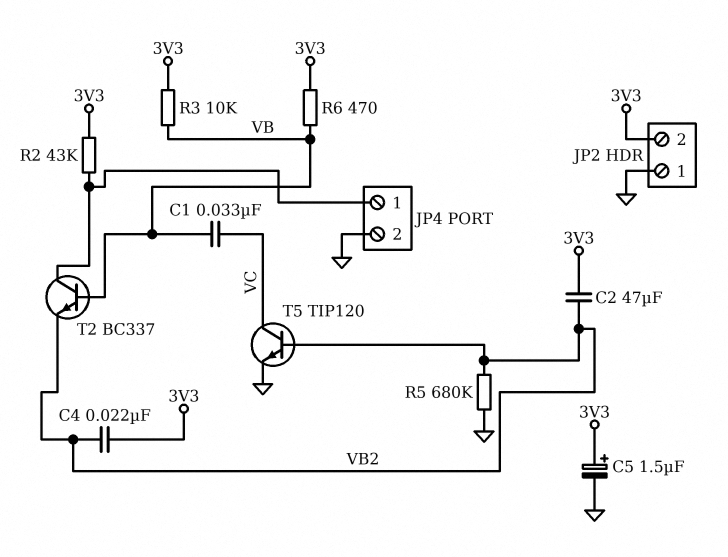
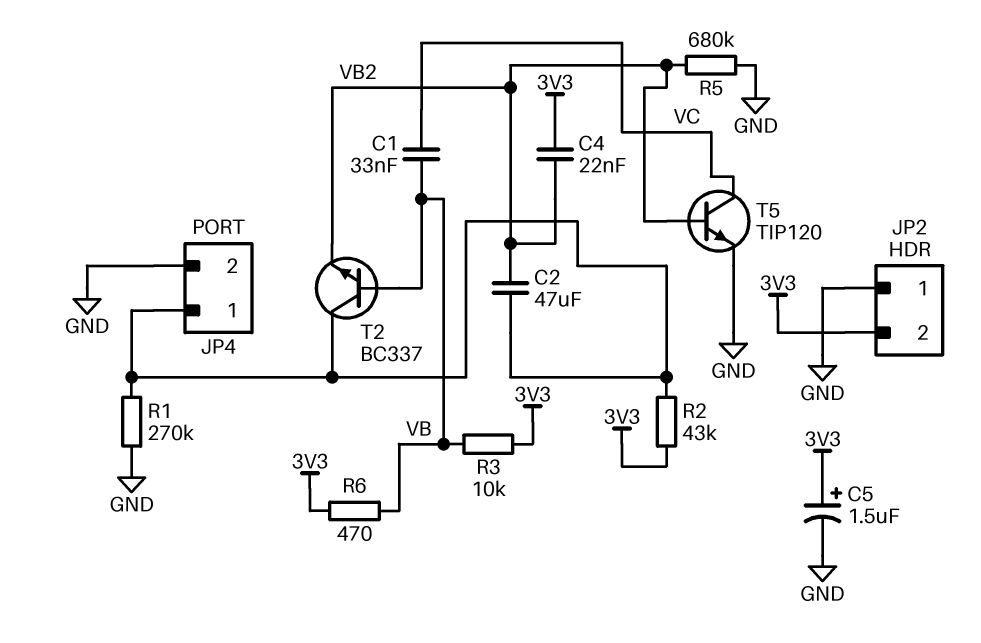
C2: 47uF (3V3, VB2) -> 47uF (JP4/1, VB2)
R1: none -> 270k (GND, JP4/1)

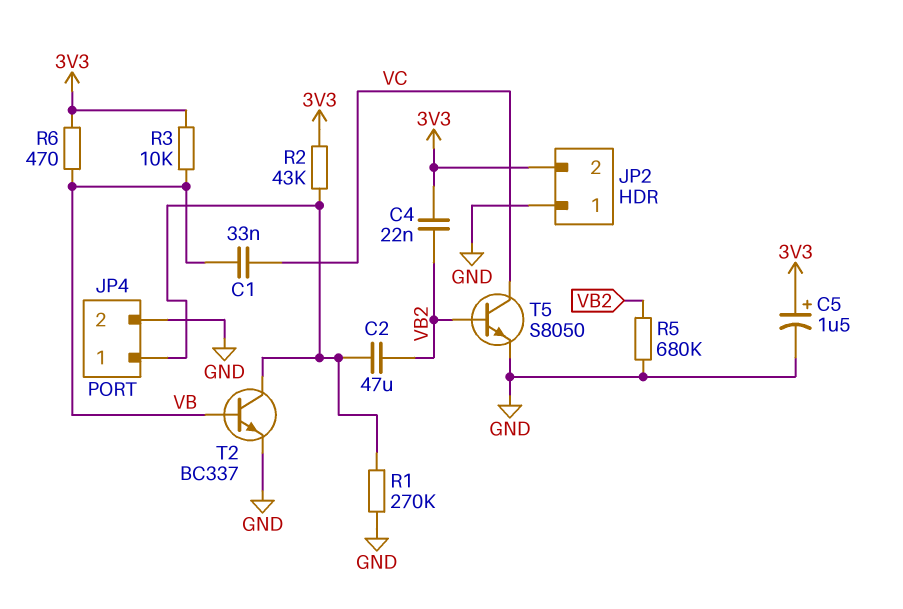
T2: NPN BC337 (B VB, C JP4/1, E VB2) -> NPN BC337 (B VB, C JP4/1, E GND)
T5: NPN TIP120 (B VB2, C VC, E GND) -> NPN S8050 (B VB2, C VC, E GND)

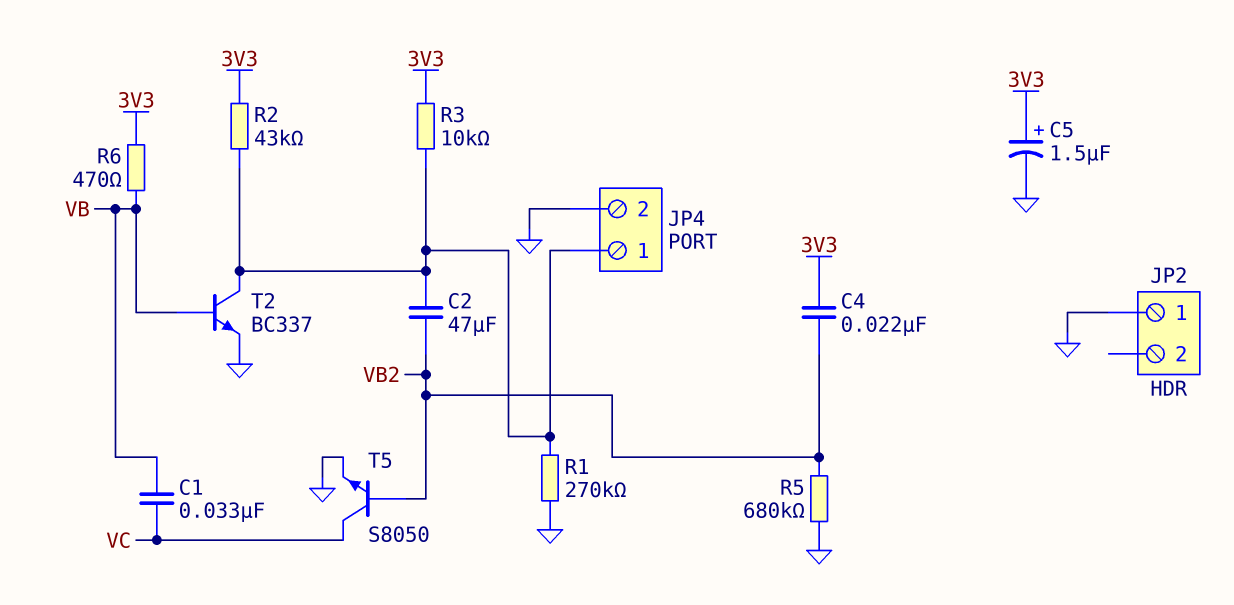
JP2 pin 2: 3V3 -> none
R3: 10k (3V3, VB) -> 10k (3V3, JP4/1)

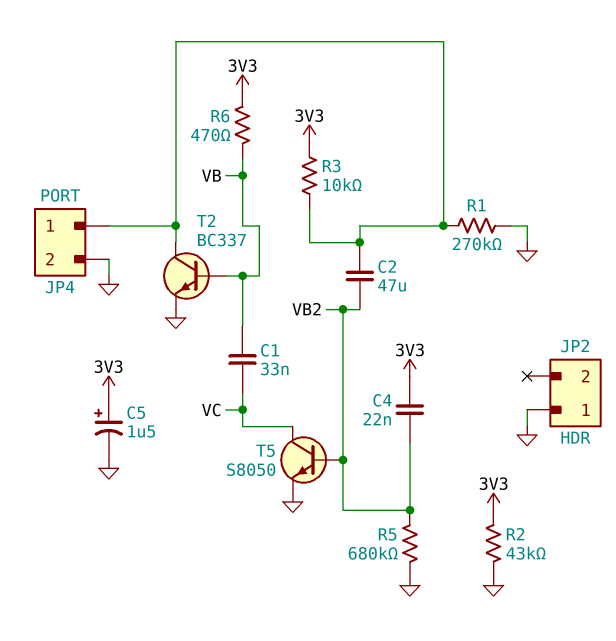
R2: 43k (3V3, JP4/1) -> 43k (3V3, GND)

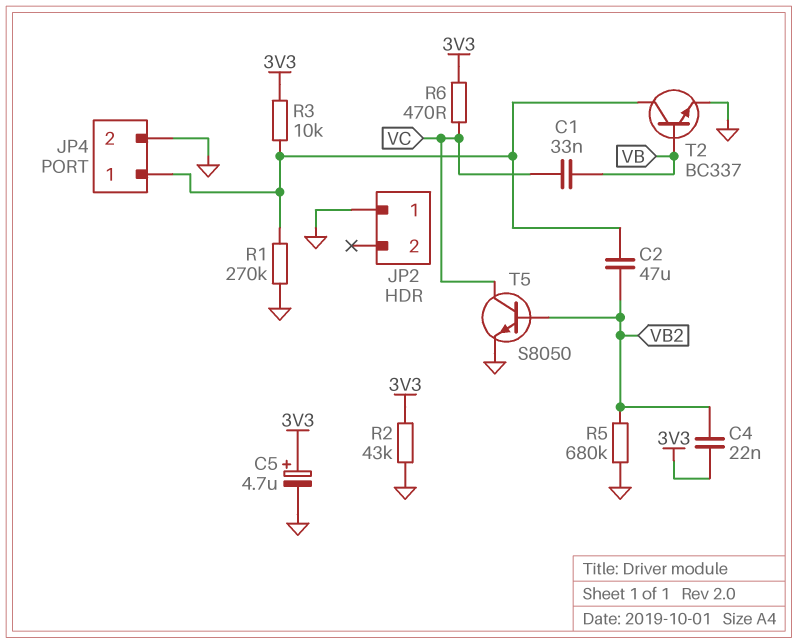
C5: 1.5uF (plus 3V3, minus GND) -> 4.7uF (plus 3V3, minus GND)
R6: 470 (3V3, VB) -> 470 (3V3, VC)

